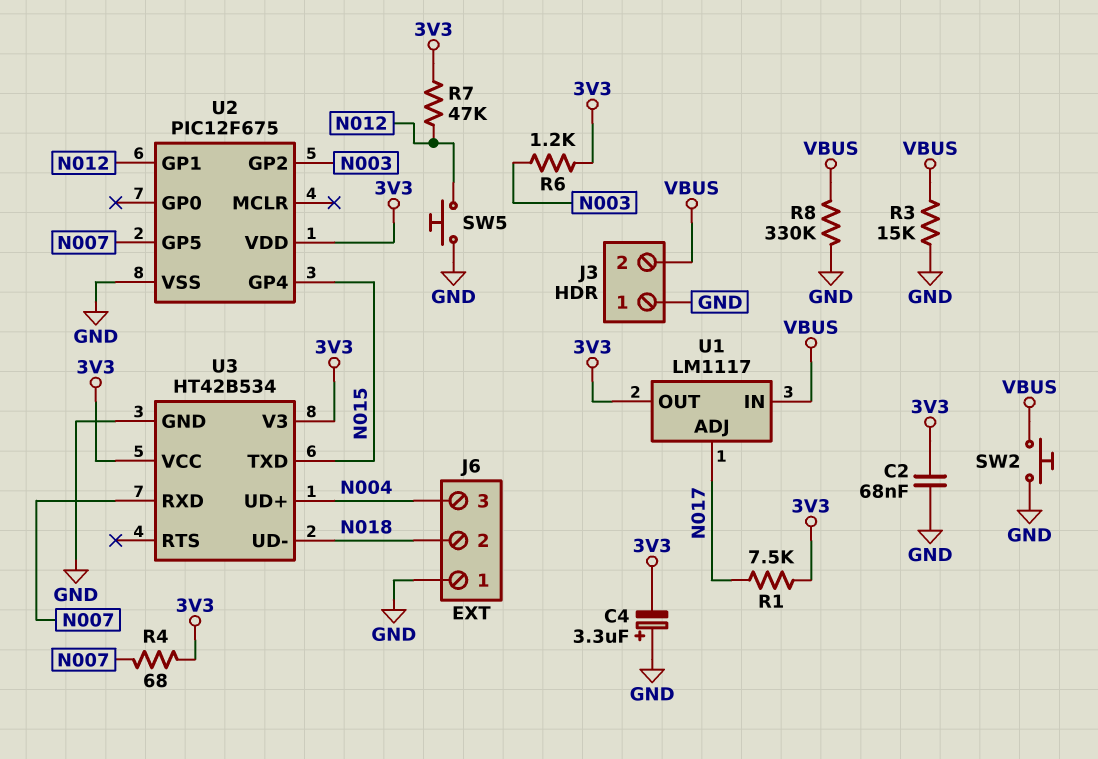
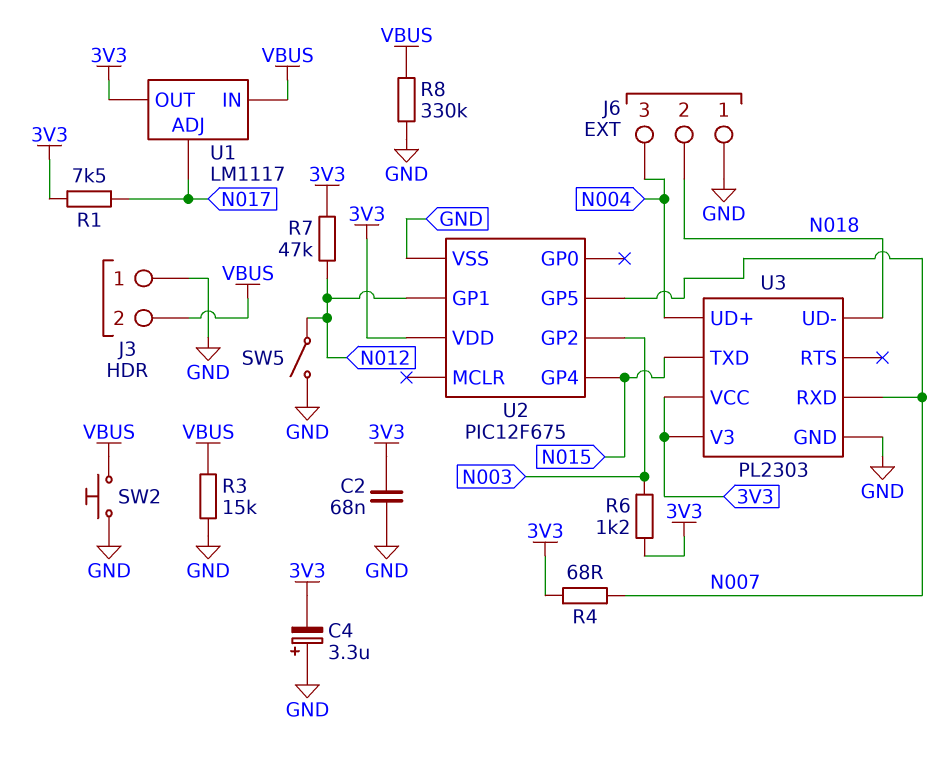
SW5: button (GND, N012) -> switch (GND, N012)
U3: HT42B534 -> PL2303

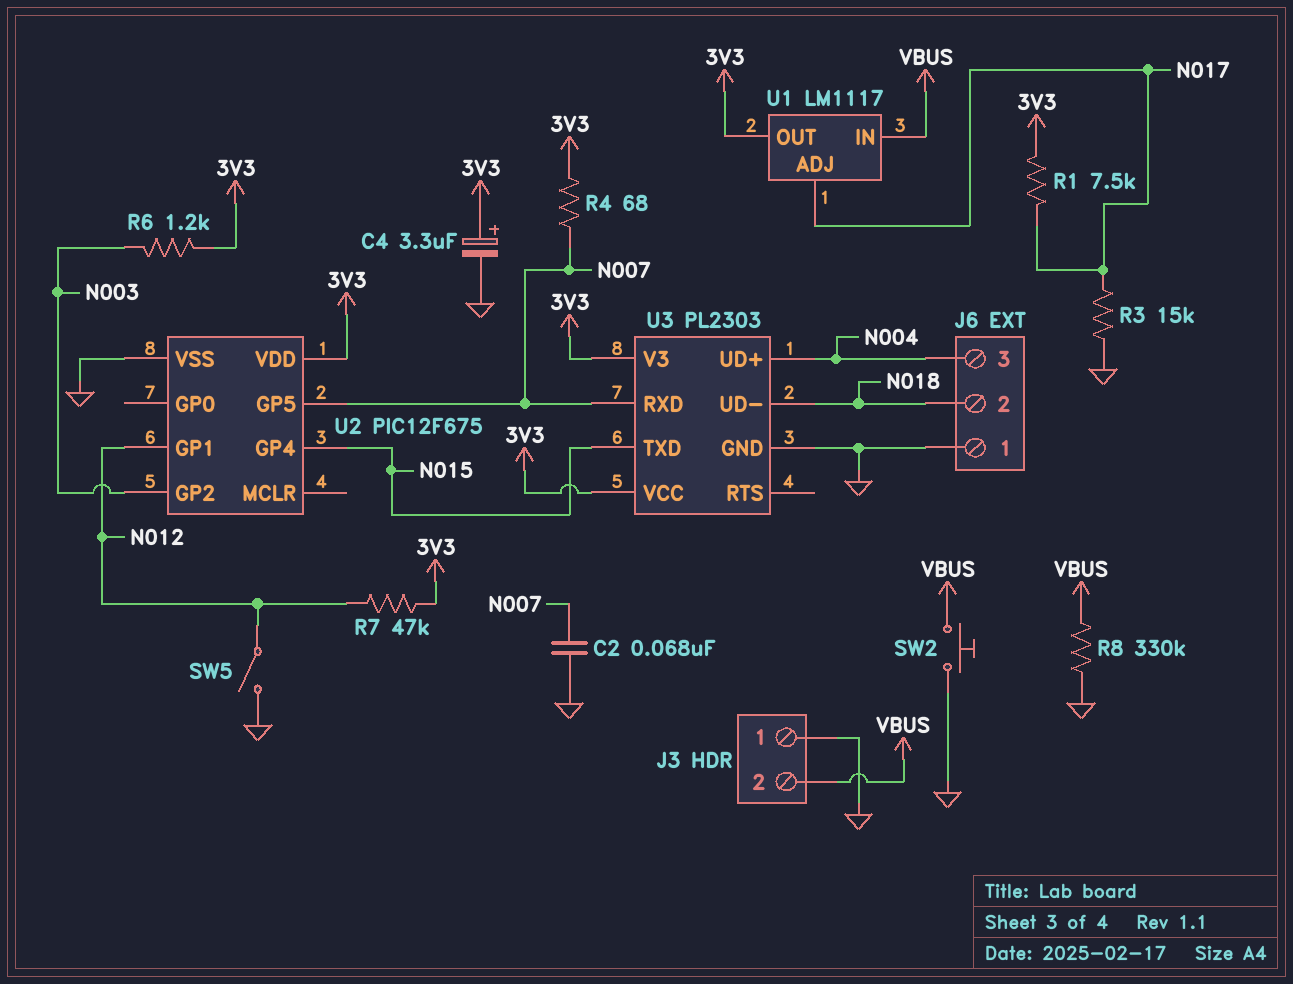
C2: 68nF (3V3, GND) -> 68nF (GND, N007)
C4: 3.3uF (plus GND, minus 3V3) -> 3.3uF (plus 3V3, minus GND)
R3: 15k (GND, VBUS) -> 15k (GND, N017)

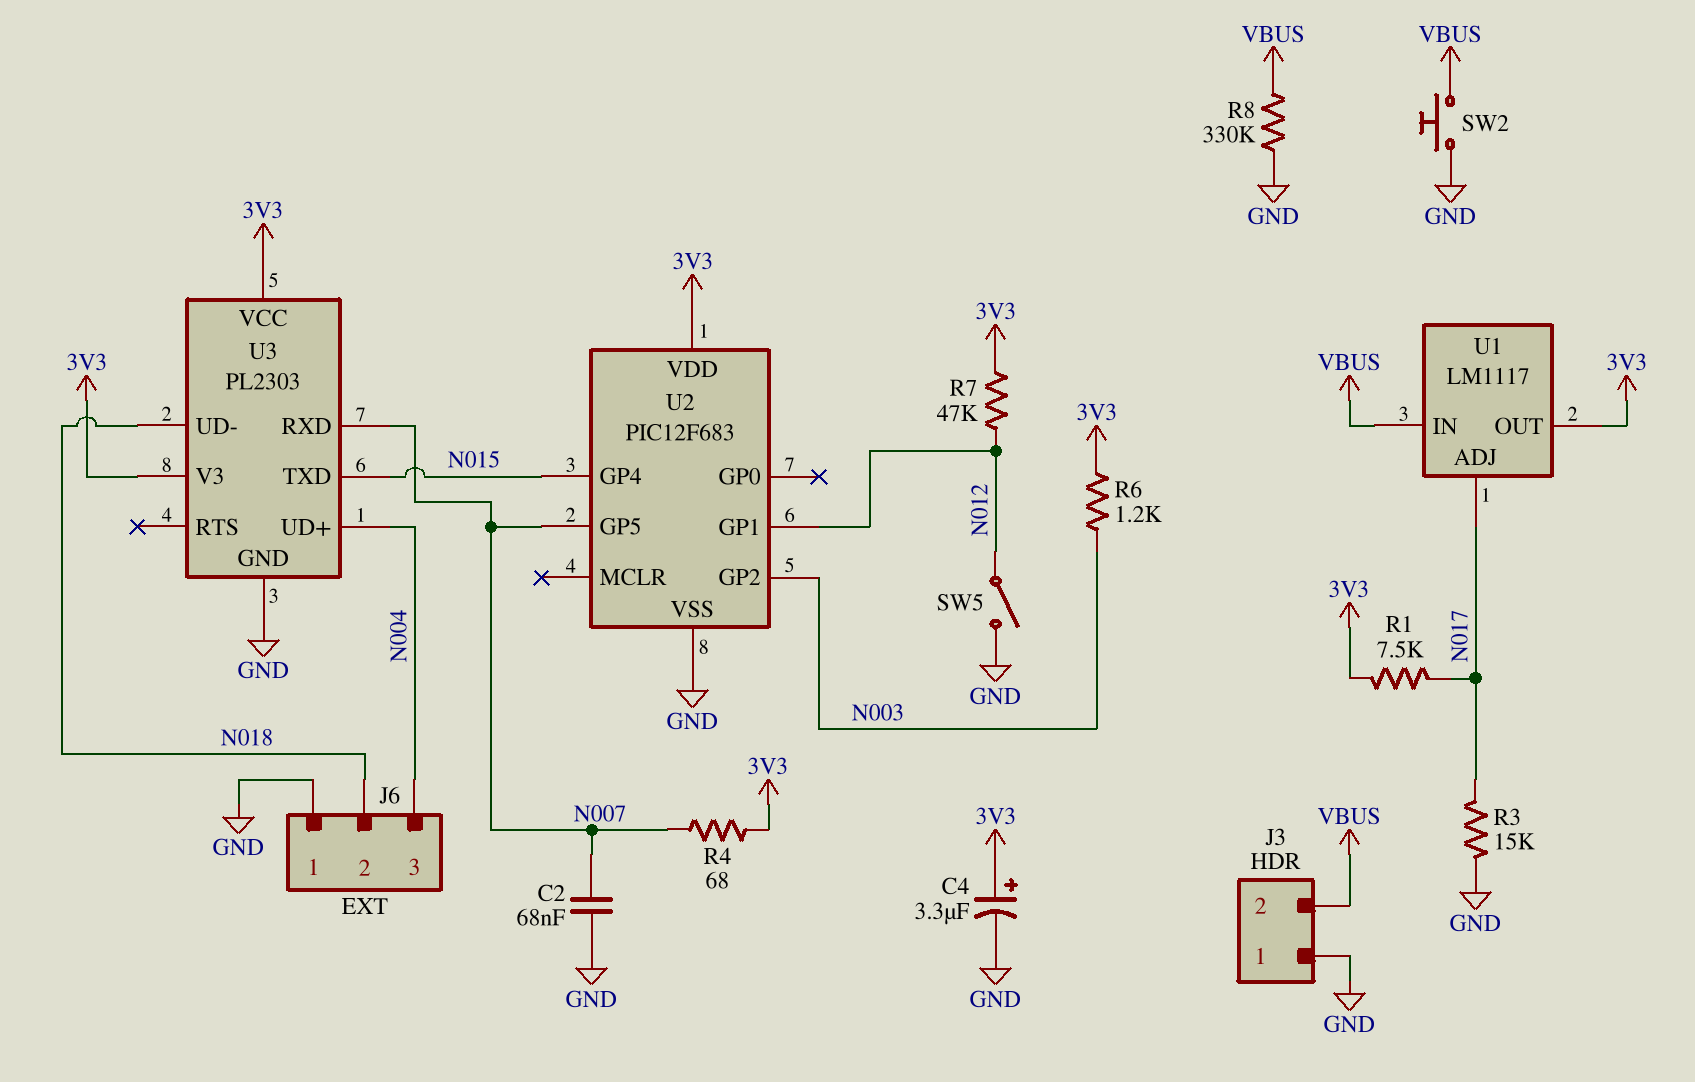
U2: PIC12F675 -> PIC12F683

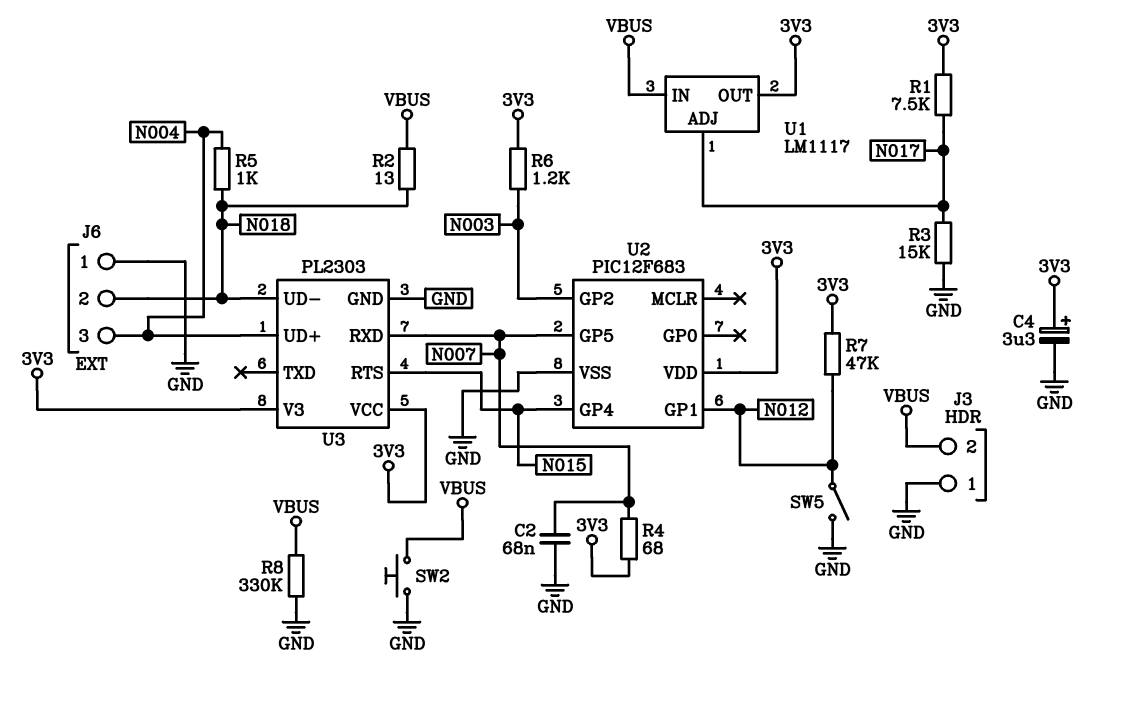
R2: none -> 13 (N018, VBUS)
R5: none -> 1k (N004, N018)
U3 pin RTS: none -> N015
U3 pin TXD: N015 -> none

